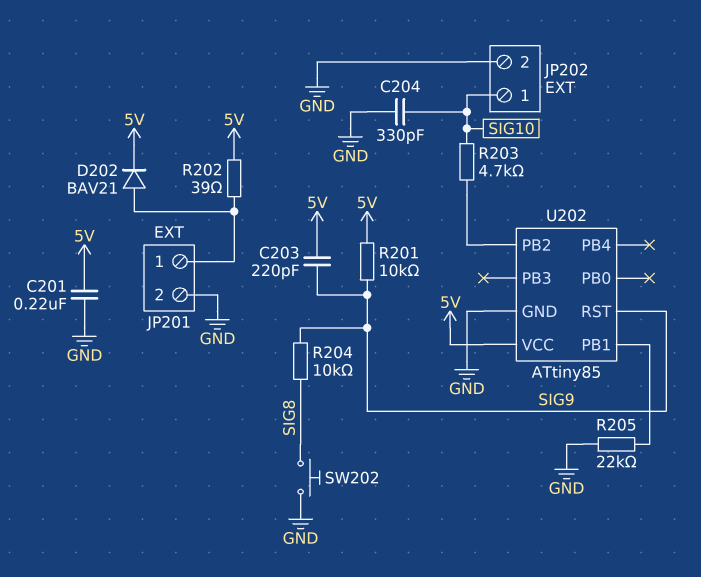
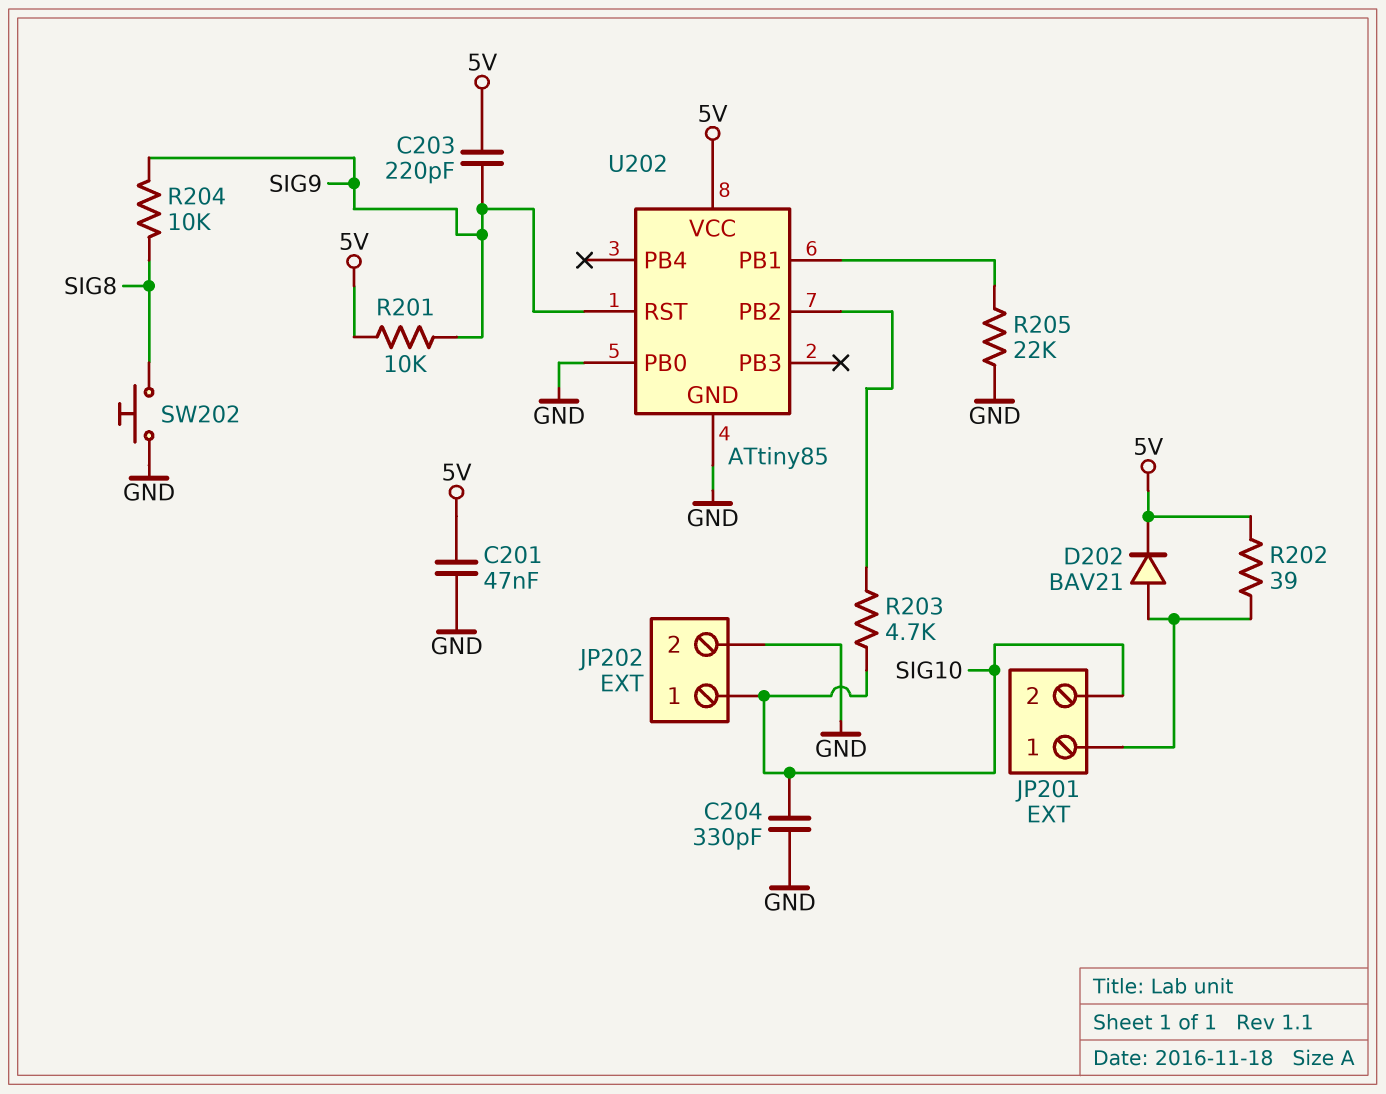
C201: 220nF (5V, GND) -> 47nF (5V, GND)
JP201 pin 2: GND -> SIG10
U202 pin PB0: none -> GND

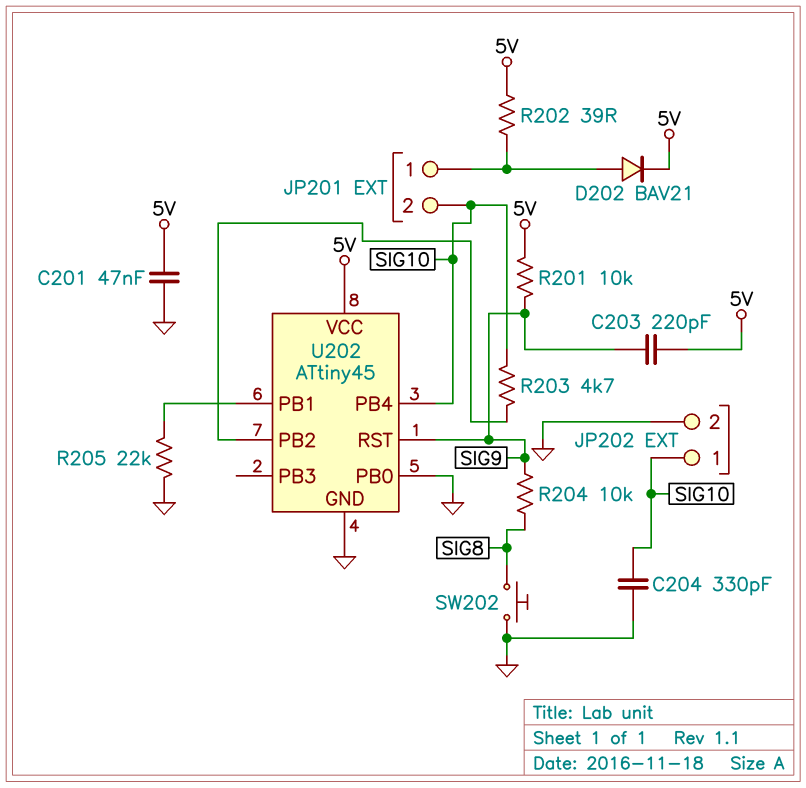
U202: ATtiny85 -> ATtiny45
U202 pin PB4: none -> SIG10

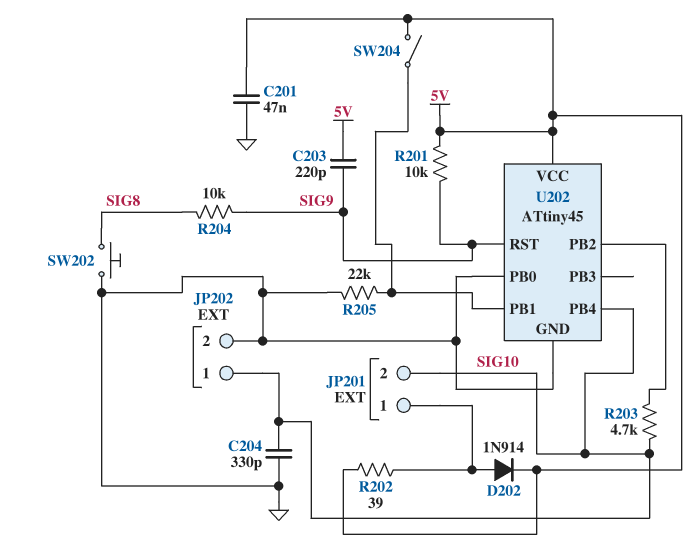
D202: diode BAV21 (A JP201/1, K 5V) -> diode 1N914 (A JP201/1, K 5V)
SW204: none -> switch (5V, U202/PB1)

